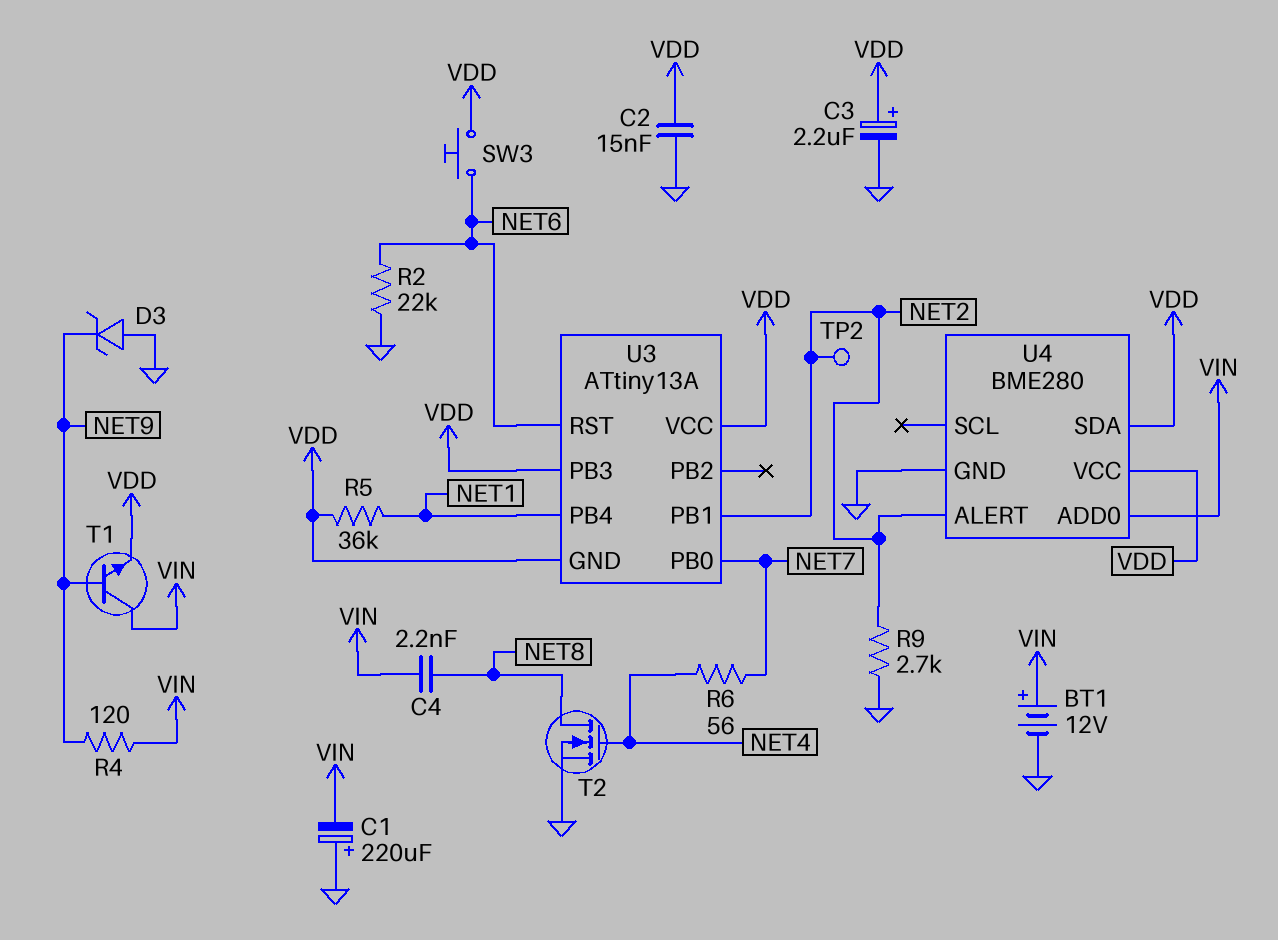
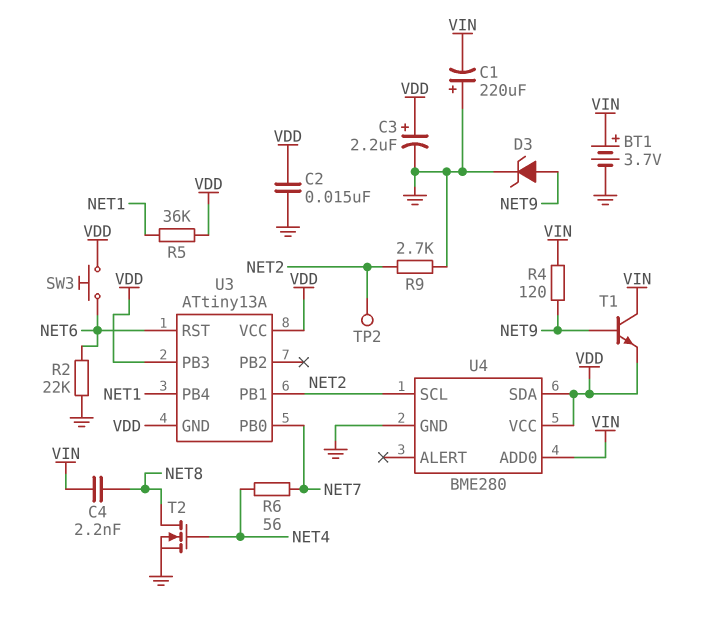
BT1: 12V (plus VIN, minus GND) -> 3.7V (plus VIN, minus GND)
D3: zener (A GND, K NET9) -> zener (A NET9, K GND)
U4 pin ALERT: NET2 -> none
U4 pin SCL: none -> NET2

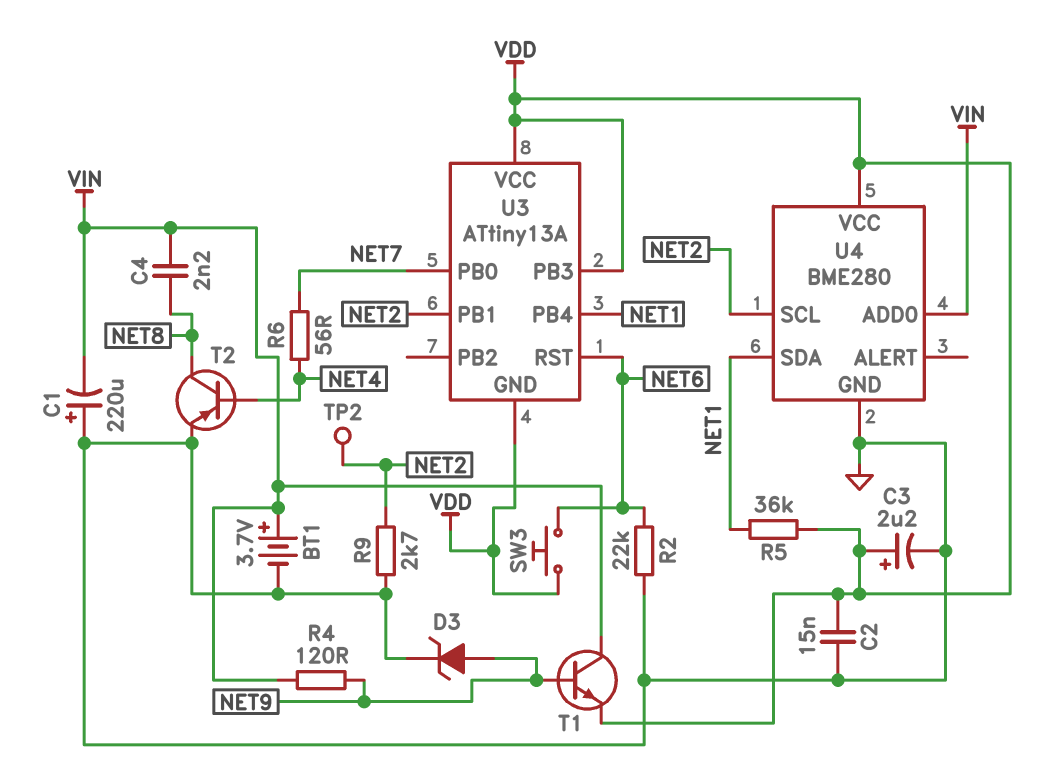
T2: NMOS (G NET4, D NET8, S GND) -> PNP (B NET4, C NET8, E GND)
U4 pin SDA: VDD -> NET1

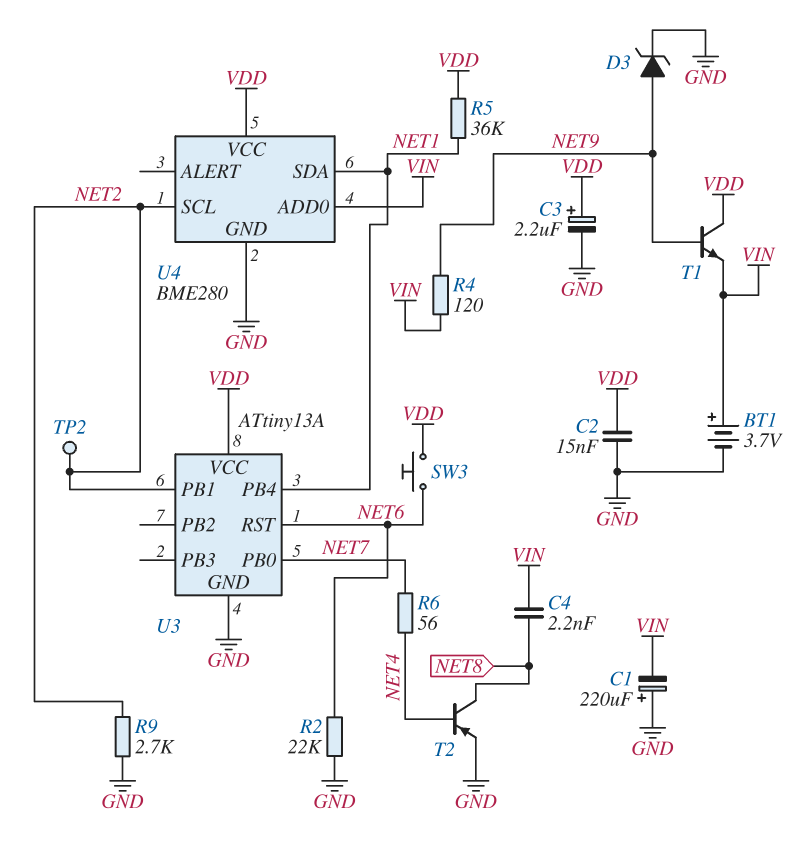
T1: NPN (B NET9, C VIN, E VDD) -> NPN (B NET9, C VDD, E VIN)
U3 pin GND: VDD -> GND
U3 pin PB3: VDD -> none

